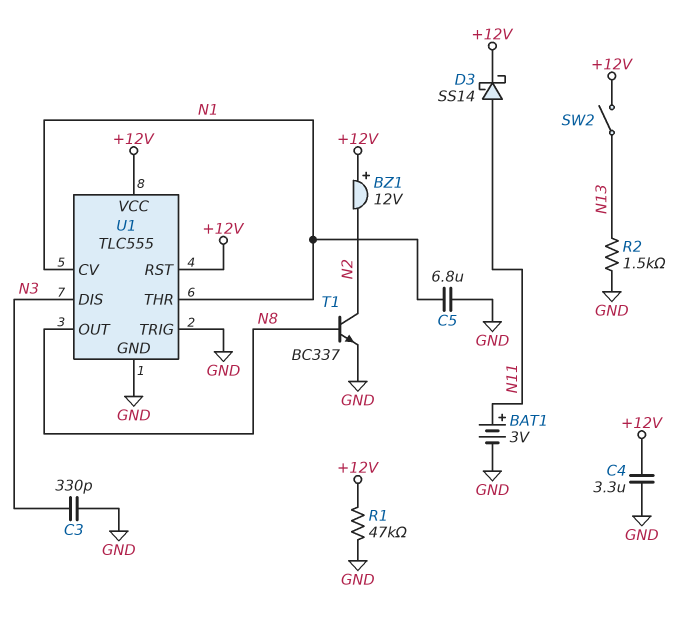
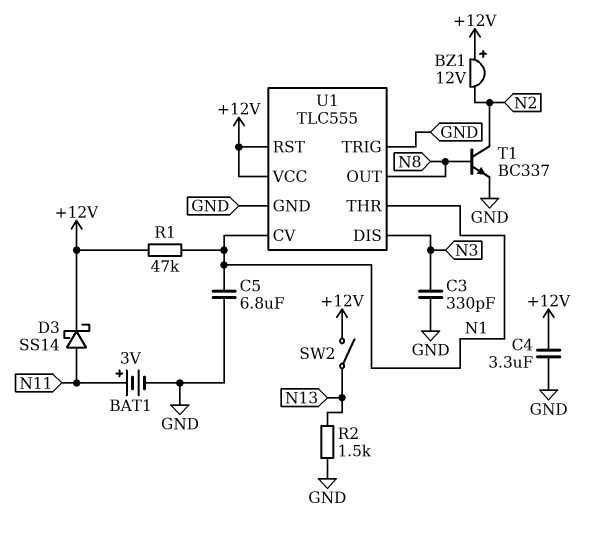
R1: 47k (+12V, GND) -> 47k (+12V, N1)

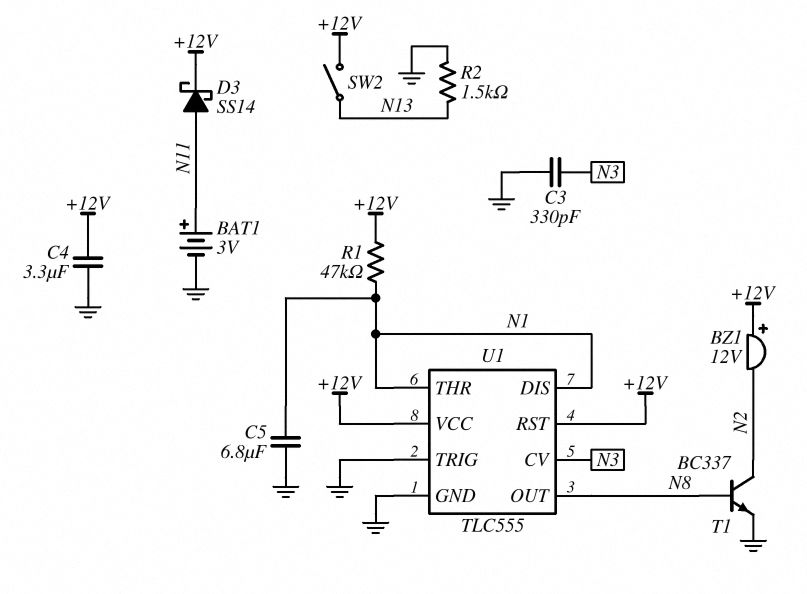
U1 pin CV: N1 -> N3
U1 pin DIS: N3 -> N1

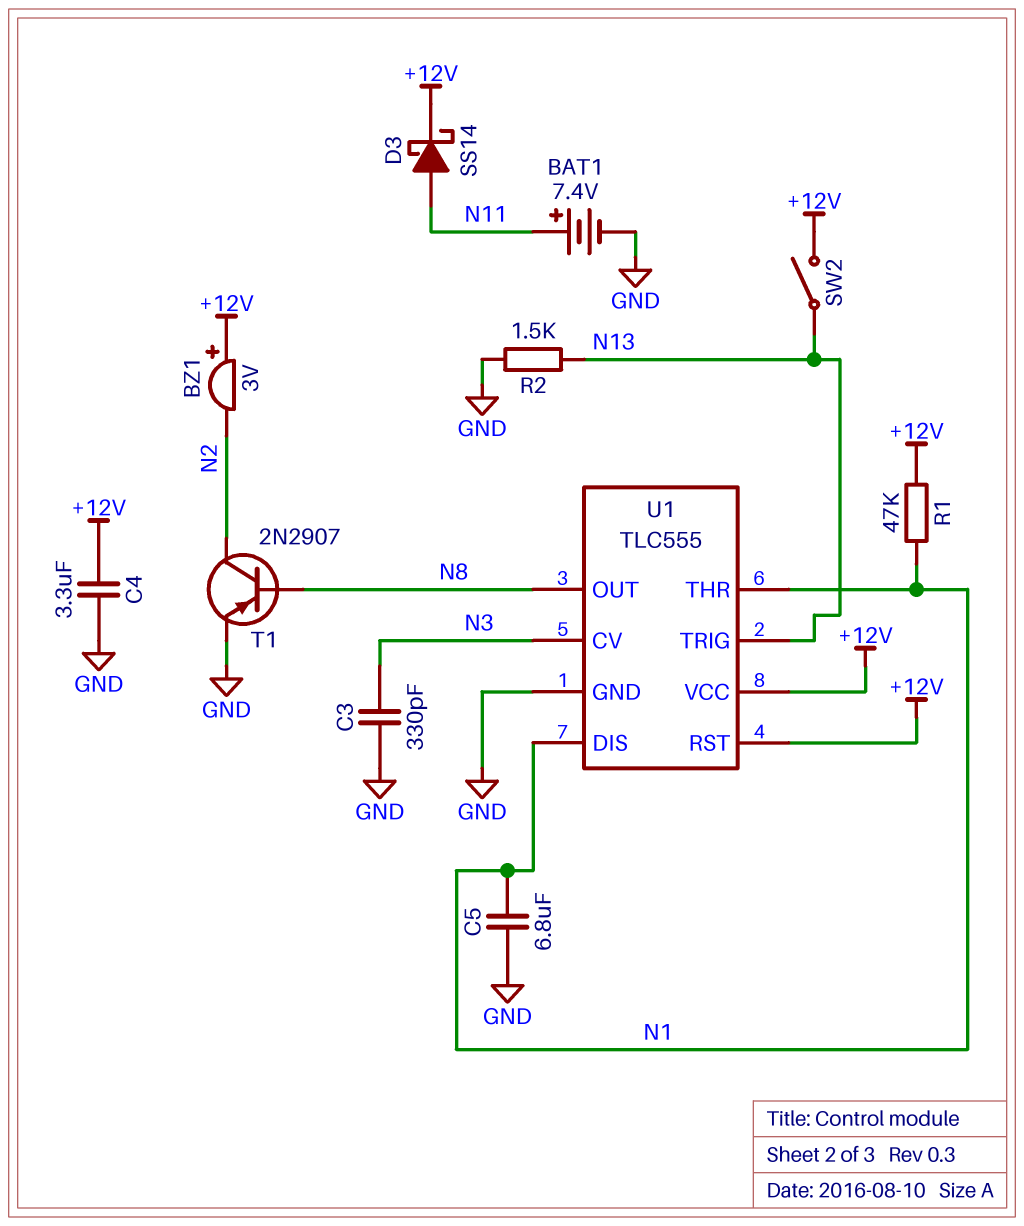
BAT1: 3V (plus N11, minus GND) -> 7.4V (plus N11, minus GND)
BZ1: buzzer 12V (plus +12V, minus N2) -> buzzer 3V (plus +12V, minus N2)
T1: NPN BC337 (B N8, C N2, E GND) -> PNP 2N2907 (B N8, C N2, E GND)
U1 pin TRIG: GND -> N13

